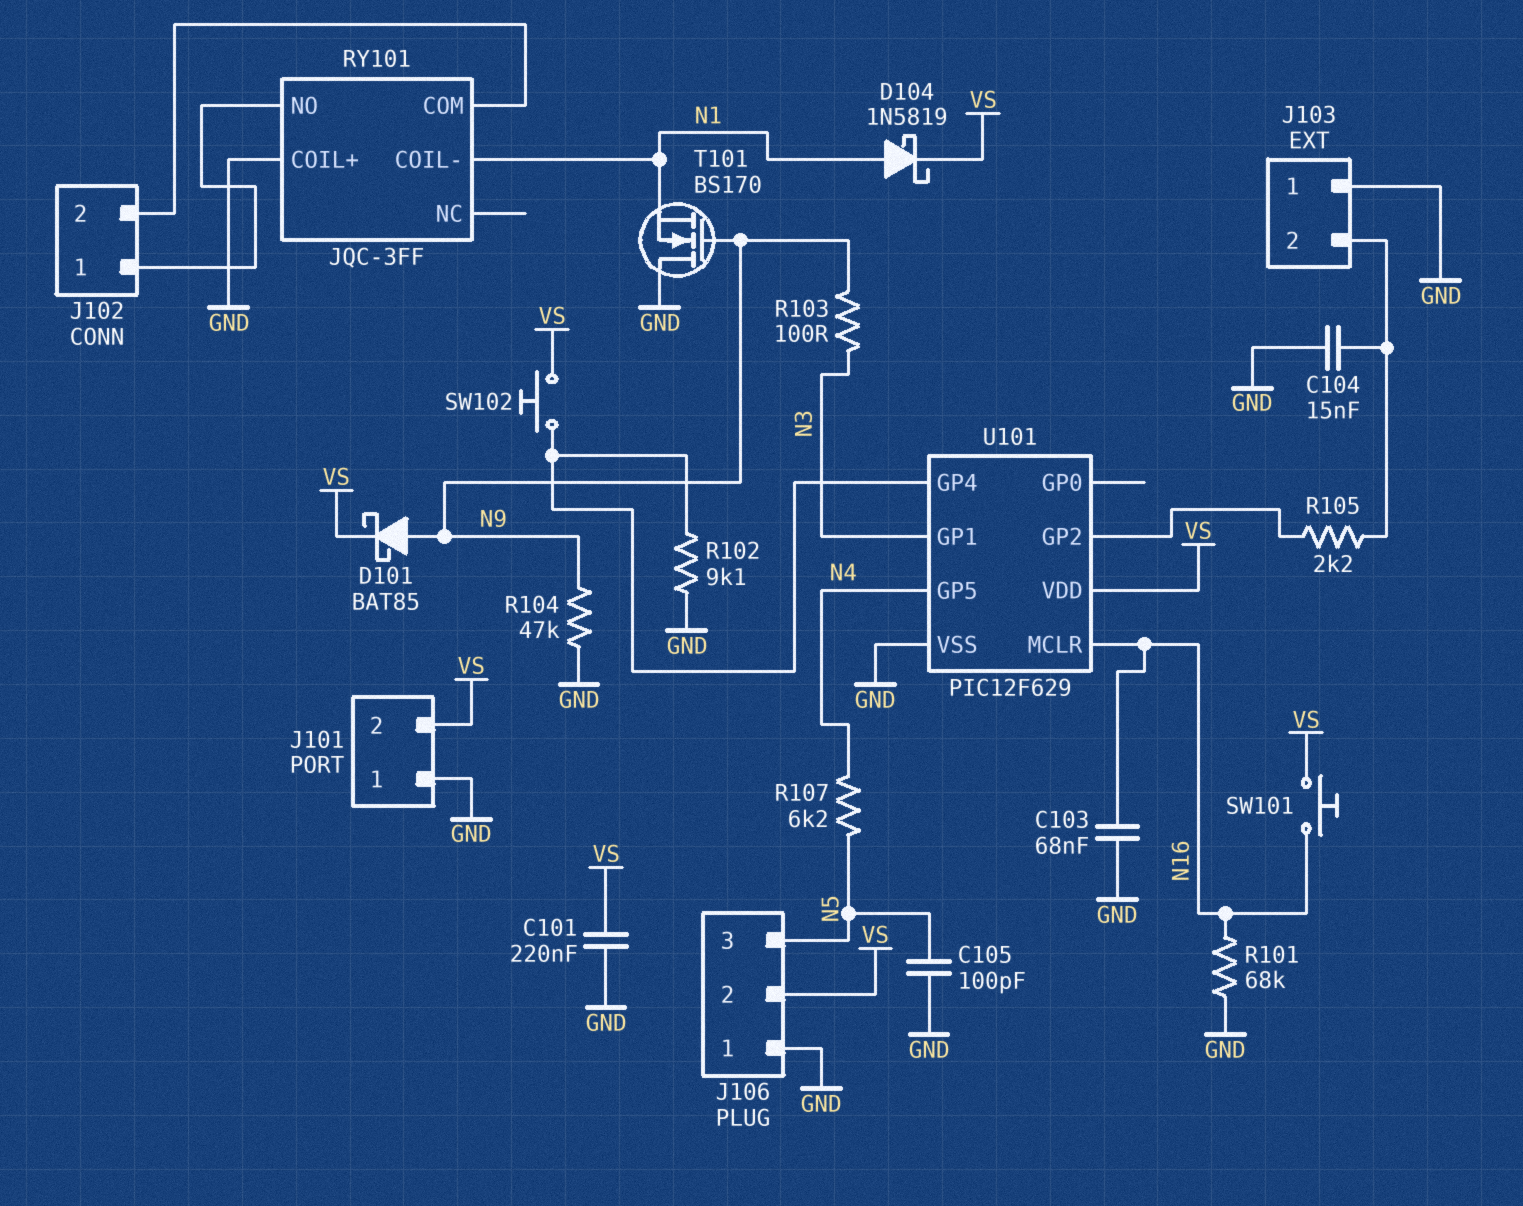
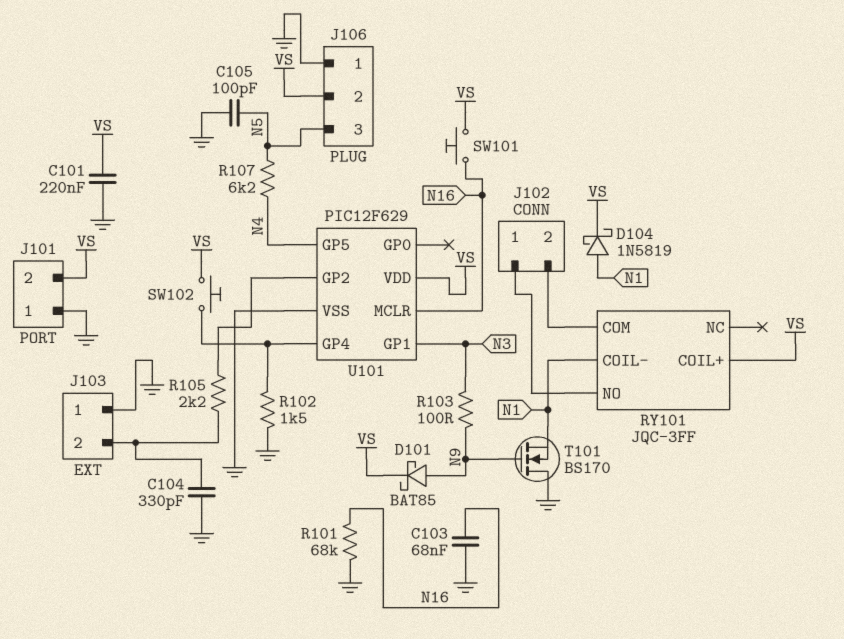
C104: 15nF (GND, J103/2) -> 330pF (GND, J103/2)
R102: 9.1k (GND, U101/GP4) -> 1.5k (GND, U101/GP4)
R104: 47k (GND, N9) -> none
RY101 pin COIL+: GND -> VS

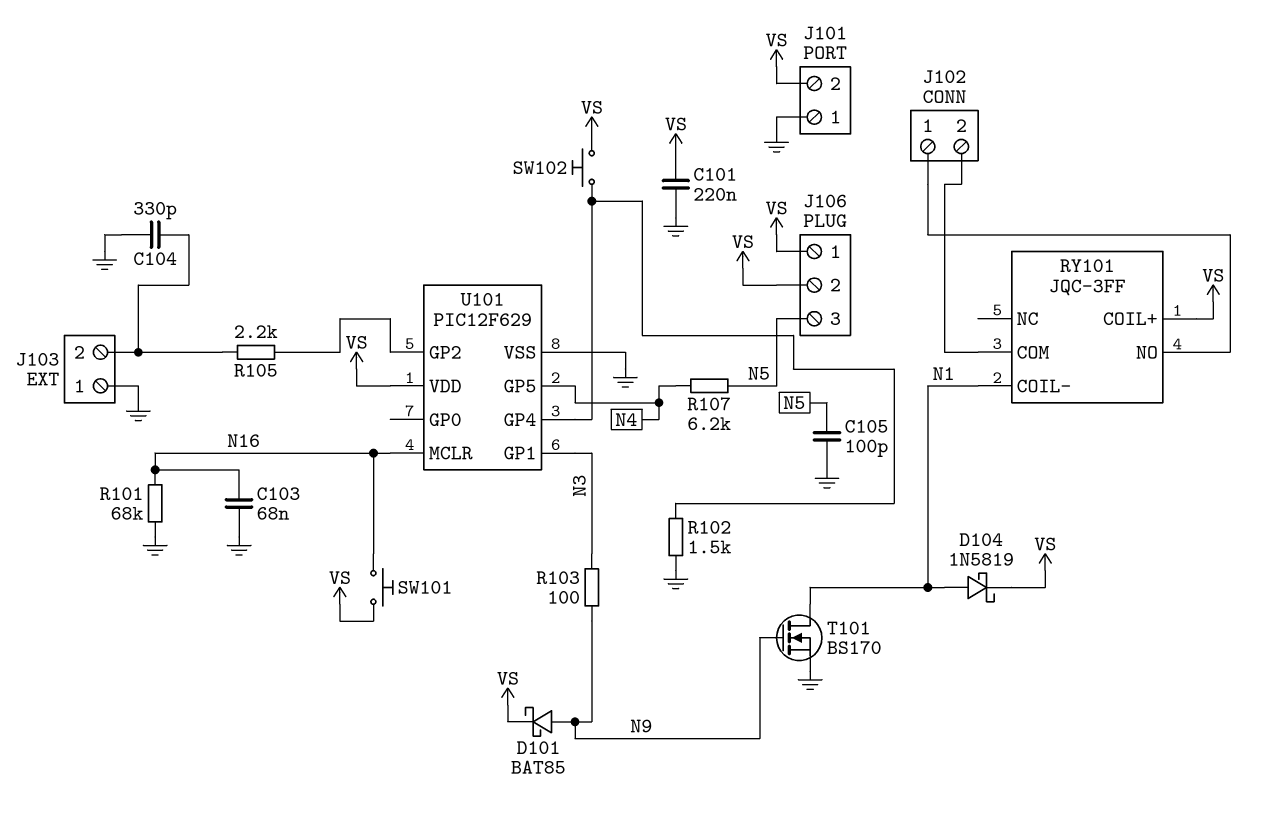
J106 pin 1: GND -> VS
T101: NMOS BS170 (G N9, D GND, S N1) -> NMOS BS170 (G N9, D N1, S GND)

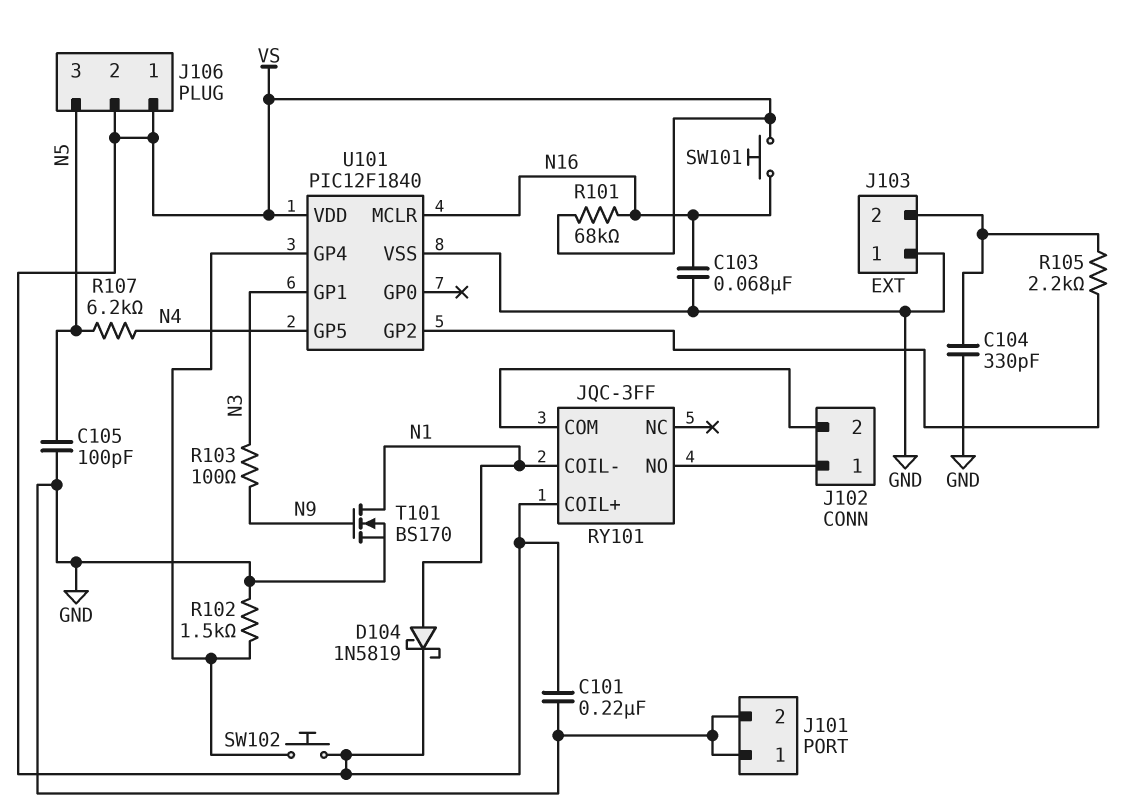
D101: schottky BAT85 (A N9, K VS) -> none
J101 pin 2: VS -> GND
R101: 68k (GND, N16) -> 68k (N16, VS)
U101: PIC12F629 -> PIC12F1840

